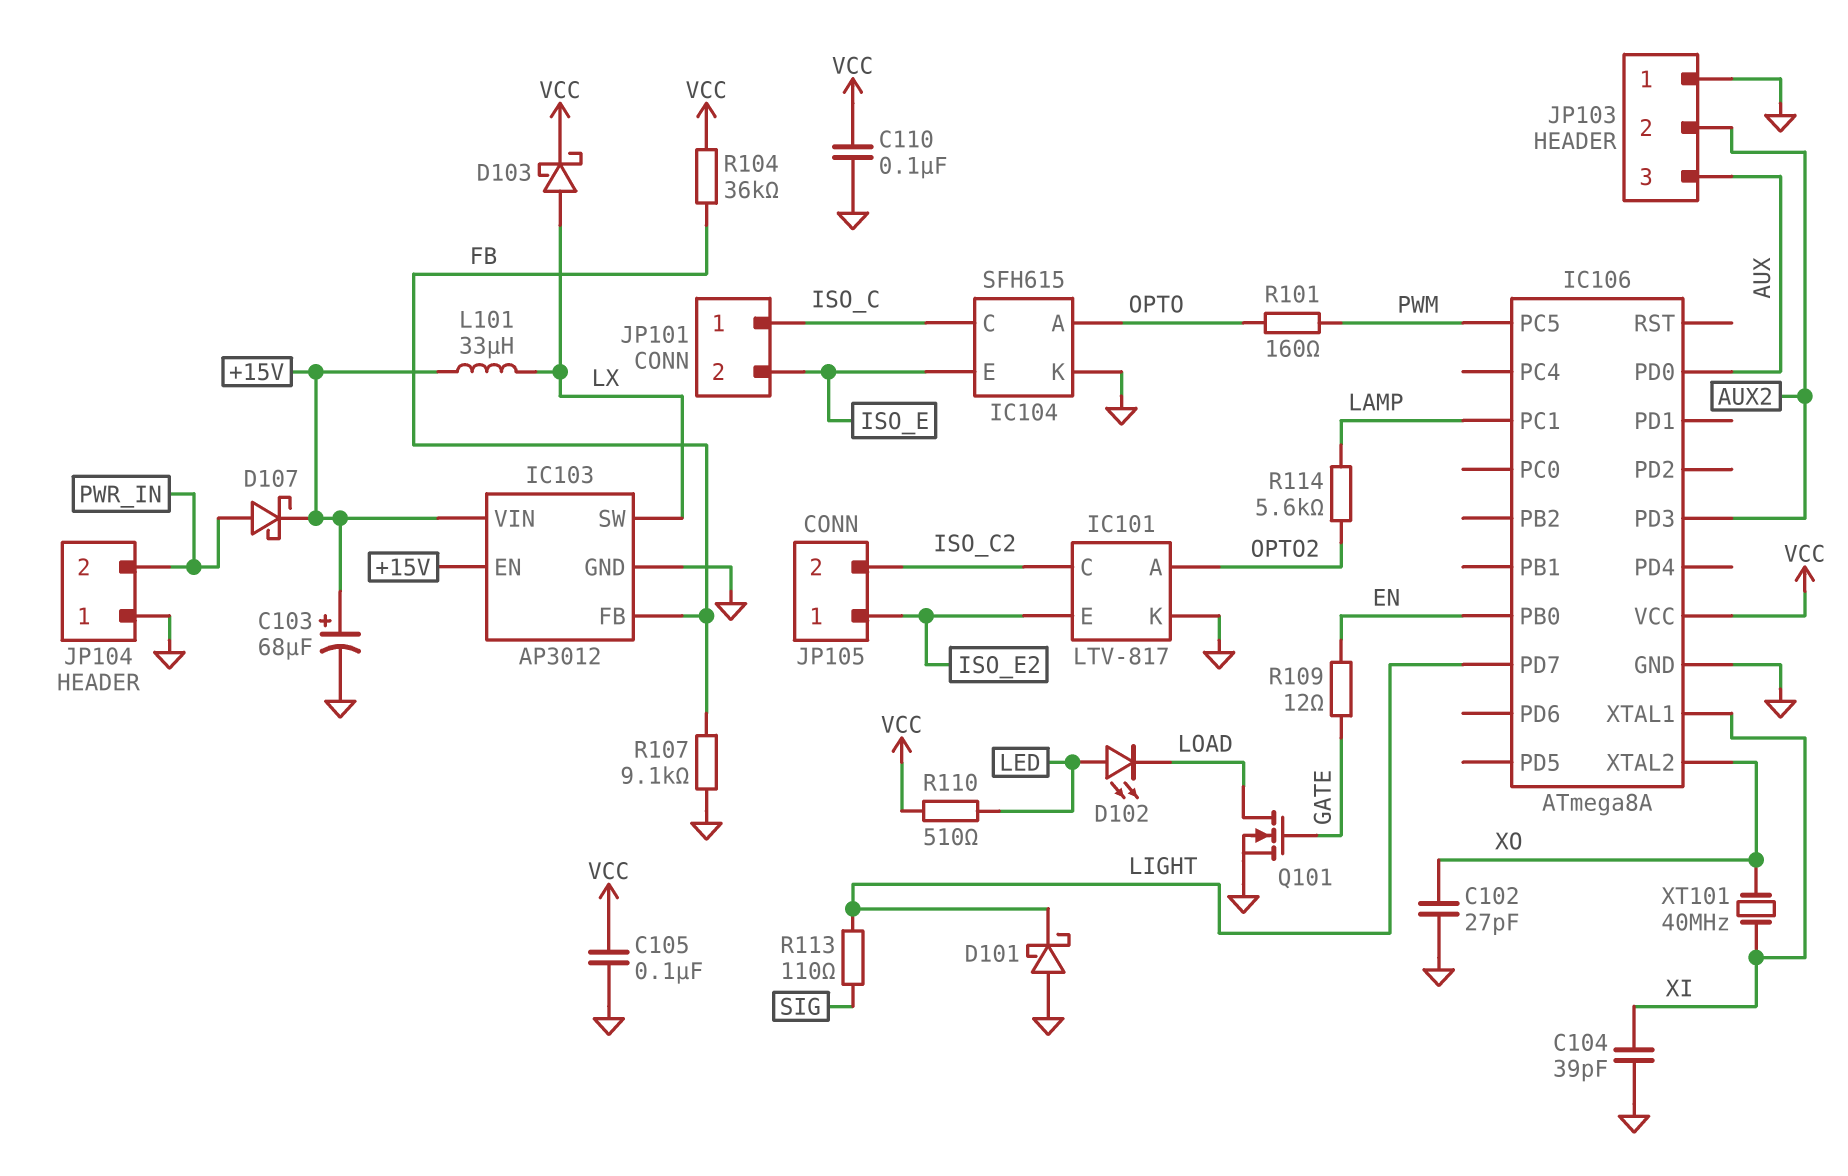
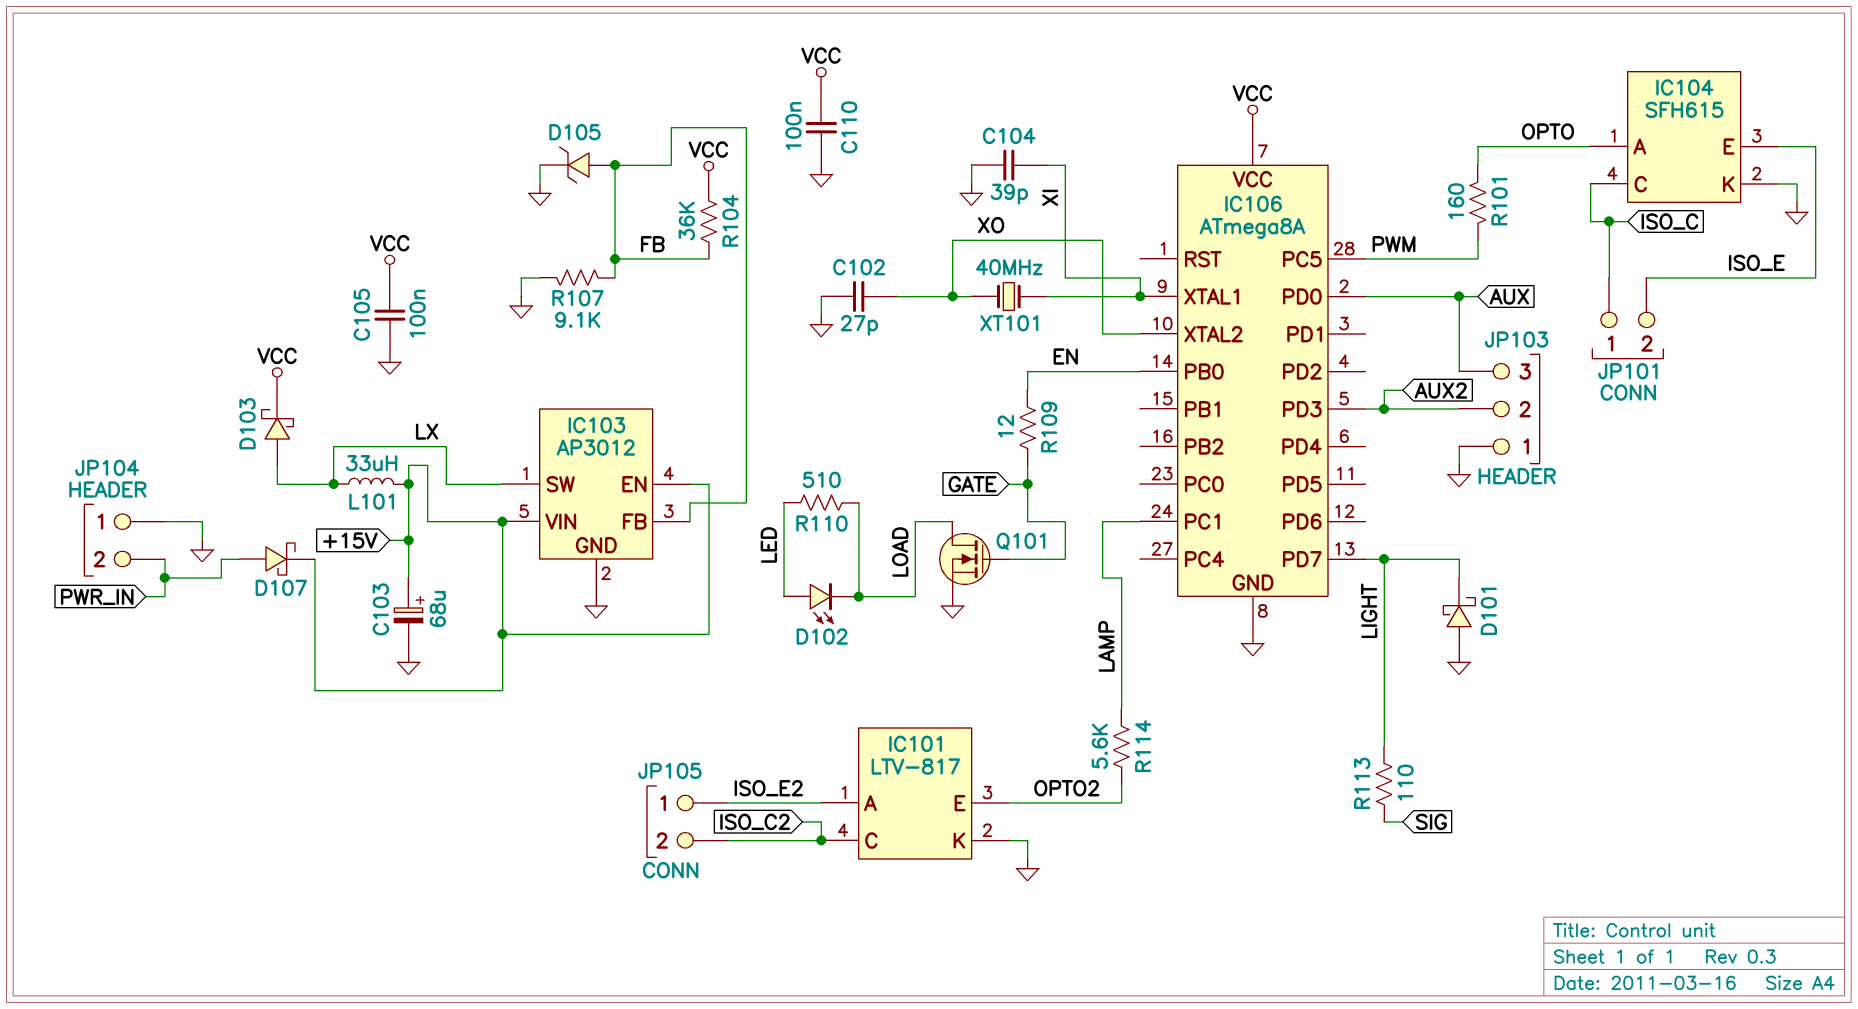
D105: none -> zener (A FB, K GND)
IC101 pin A: OPTO2 -> ISO_E2
IC101 pin E: ISO_E2 -> OPTO2
R110: 510 (LED, VCC) -> 510 (LED, LOAD)

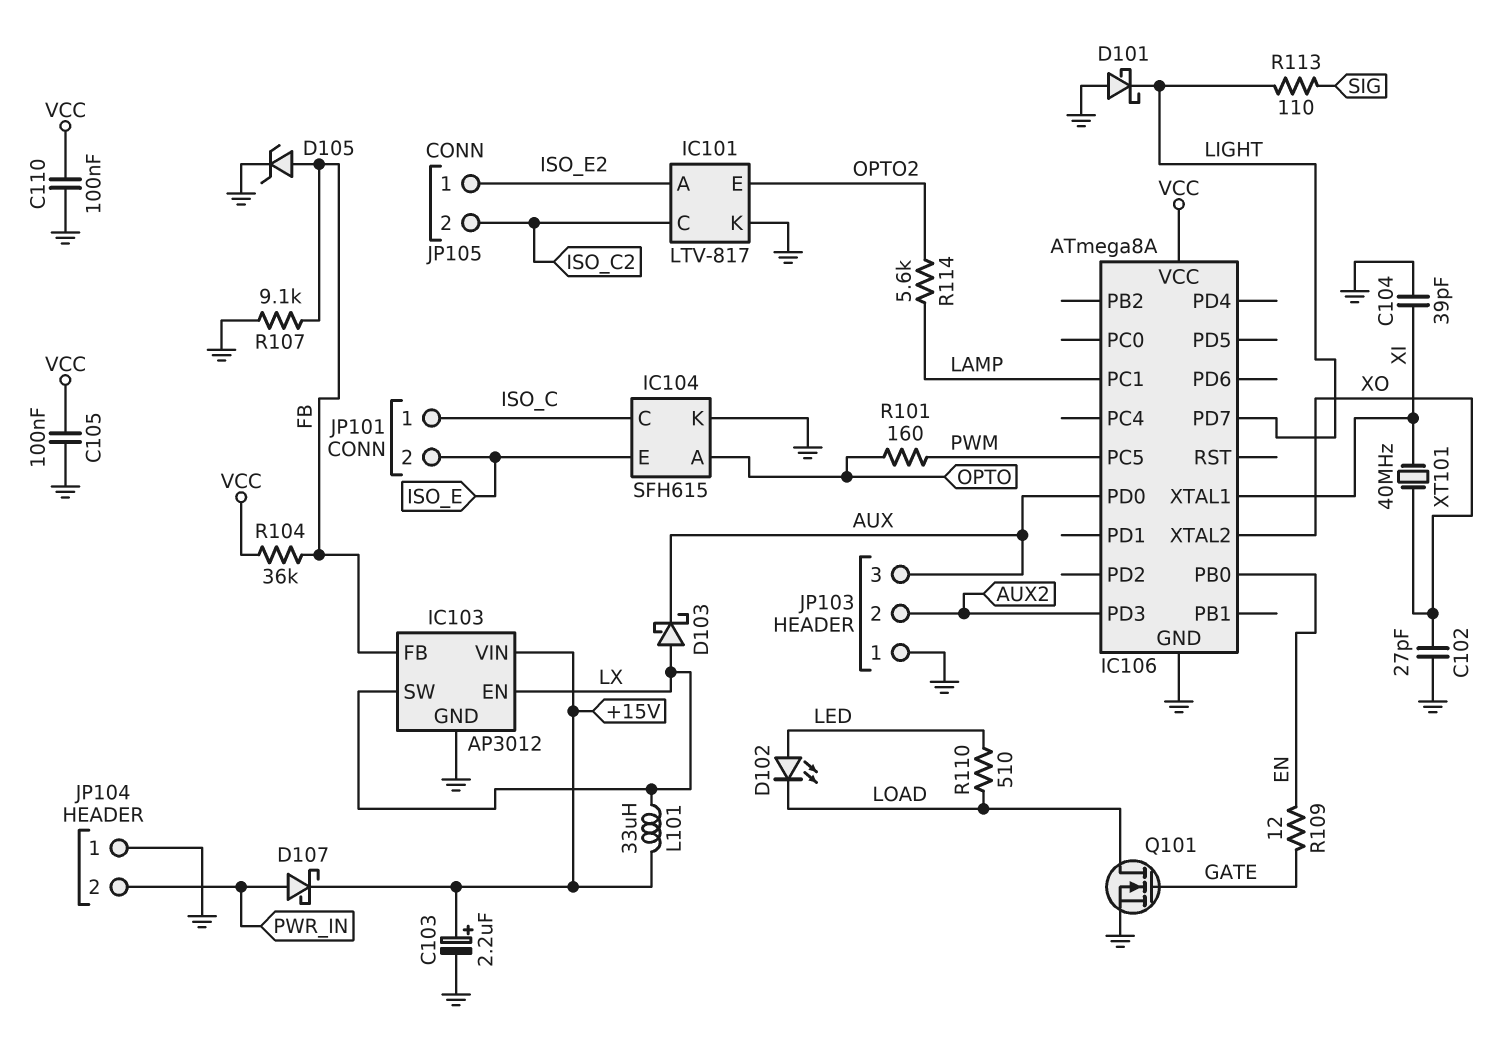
C103: 68uF (plus +15V, minus GND) -> 2.2uF (plus +15V, minus GND)
D103: schottky (A LX, K VCC) -> schottky (A LX, K AUX)
IC103 pin EN: +15V -> LX

